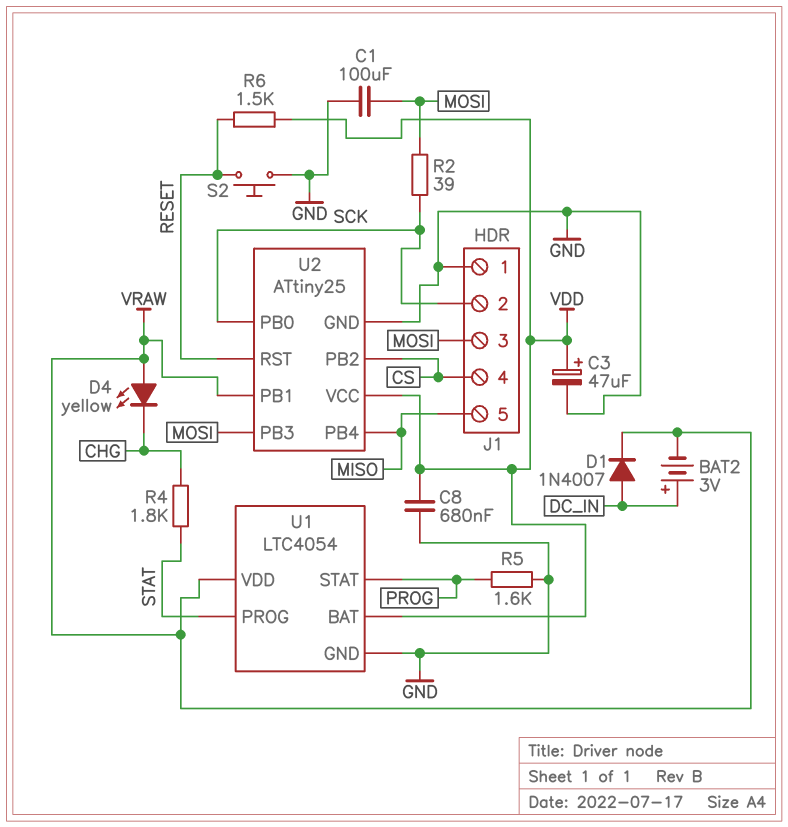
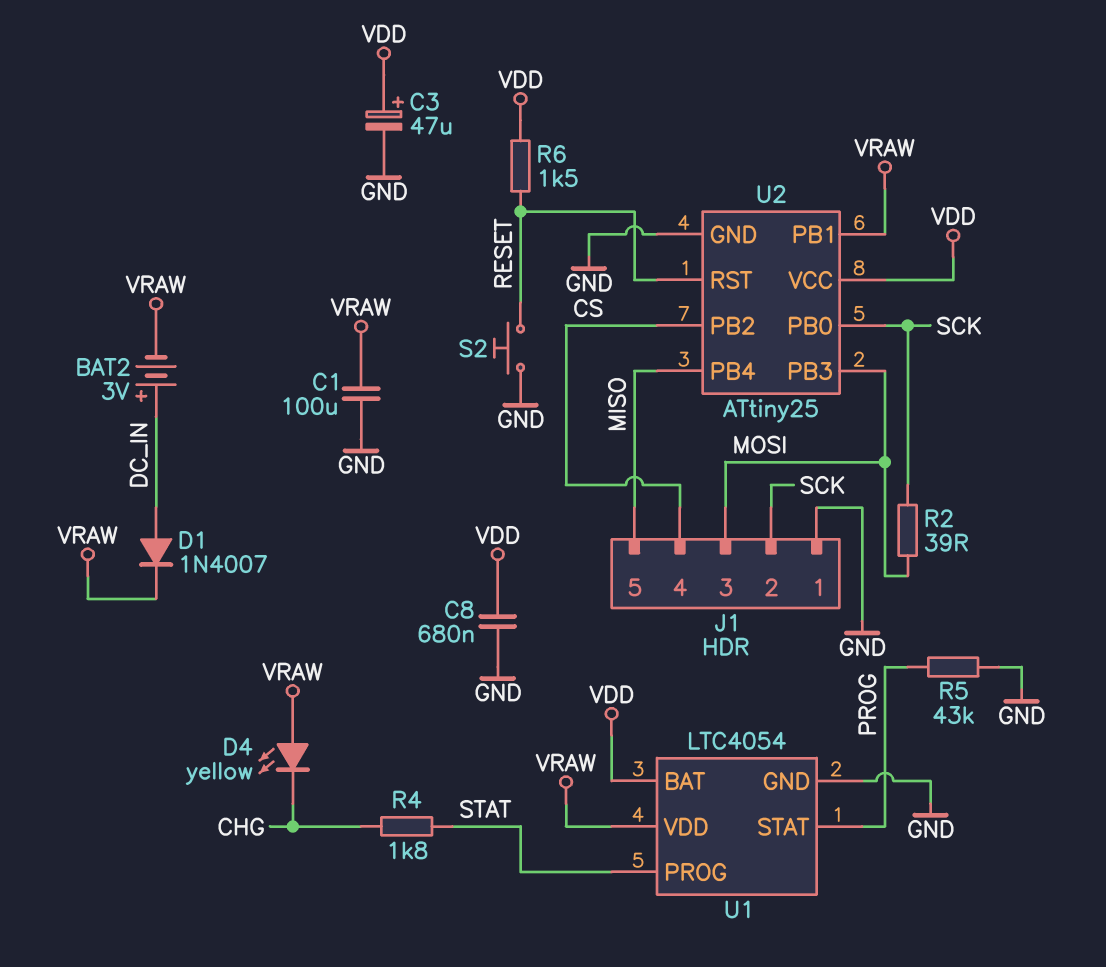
C1: 100uF (GND, MOSI) -> 100uF (GND, VRAW)
R5: 1.6k (GND, PROG) -> 43k (GND, PROG)

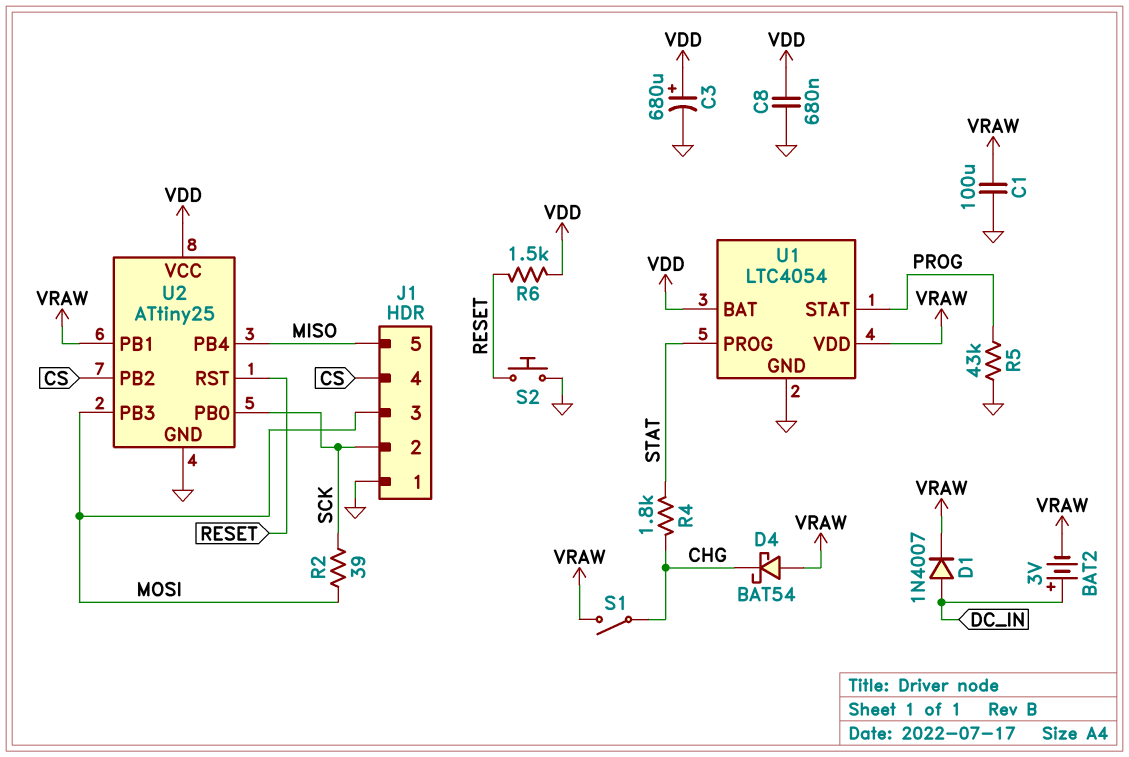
C3: 47uF (plus VDD, minus GND) -> 680uF (plus VDD, minus GND)
D4: LED yellow (A VRAW, K CHG) -> schottky BAT54 (A VRAW, K CHG)
S1: none -> switch (CHG, VRAW)

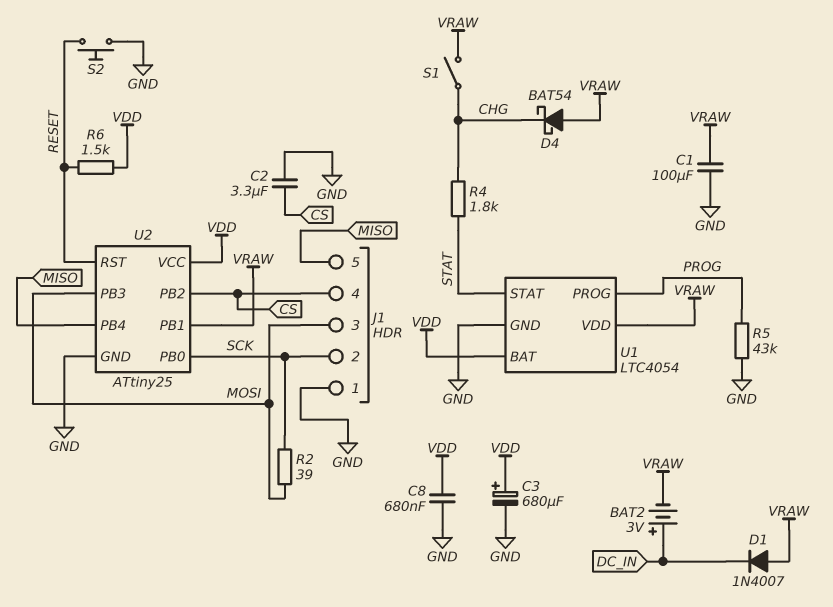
C2: none -> 3.3uF (CS, GND)
D1: diode 1N4007 (A DC_IN, K VRAW) -> diode 1N4007 (A VRAW, K DC_IN)
U1 pin PROG: STAT -> PROG
U1 pin STAT: PROG -> STAT

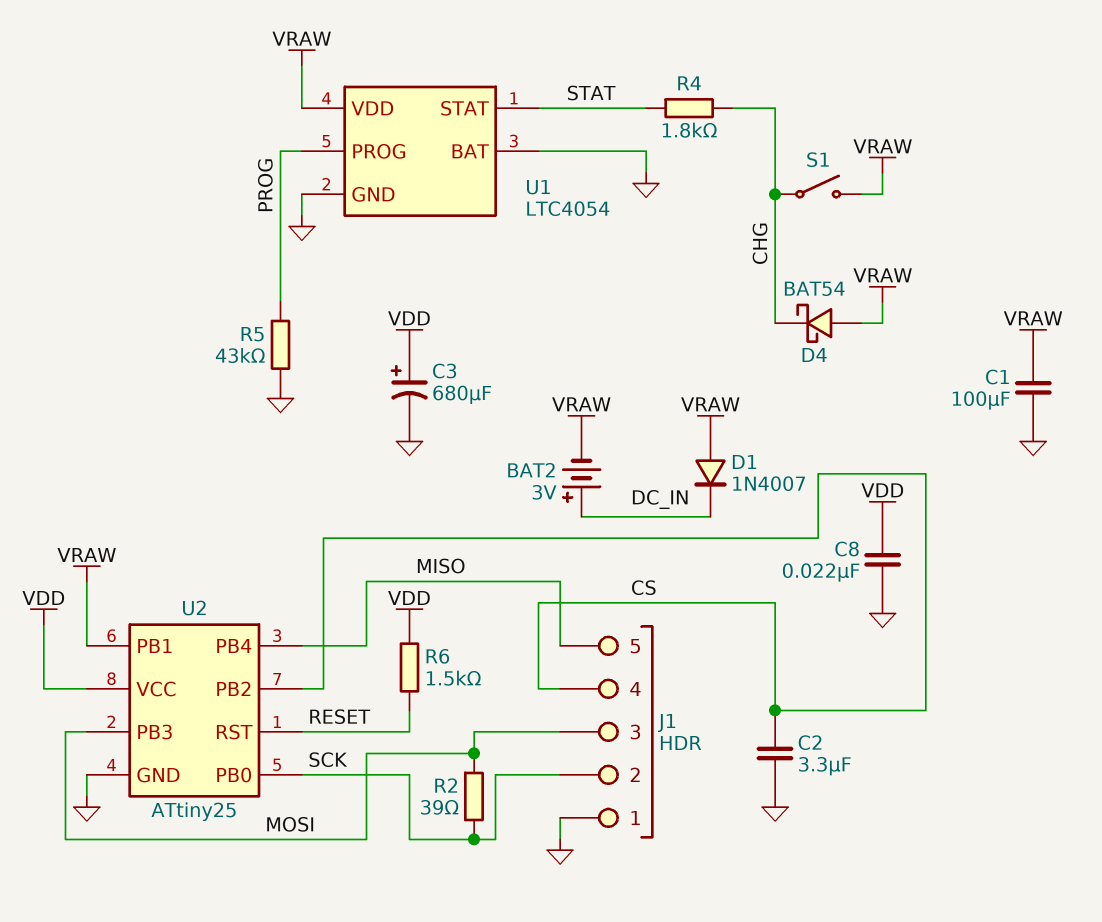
C8: 680nF (GND, VDD) -> 22nF (GND, VDD)
S2: button (GND, RESET) -> none
U1 pin BAT: VDD -> GND

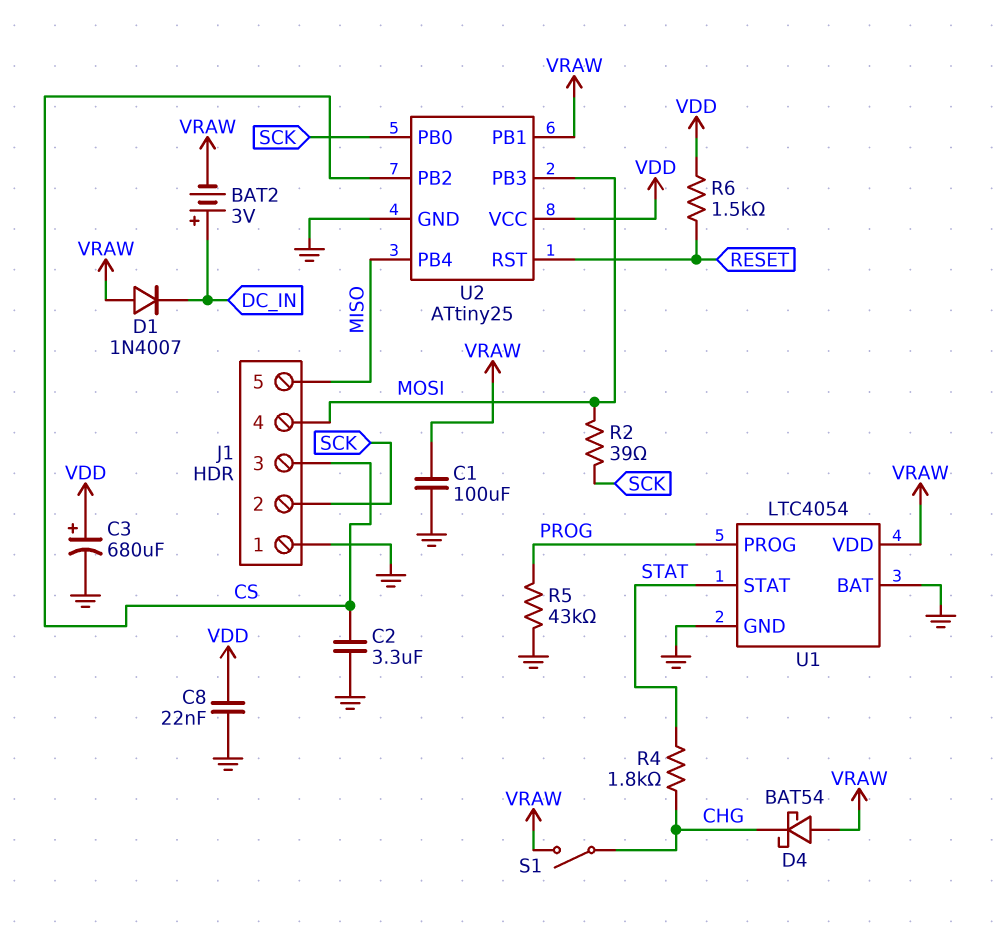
J1 pin 3: MOSI -> CS
J1 pin 4: CS -> MOSI

